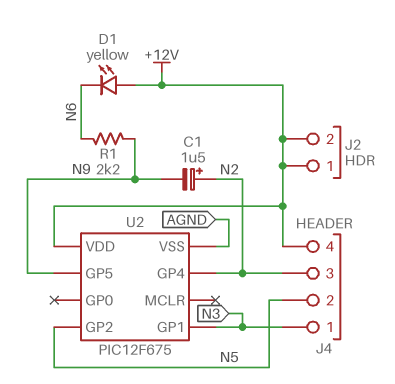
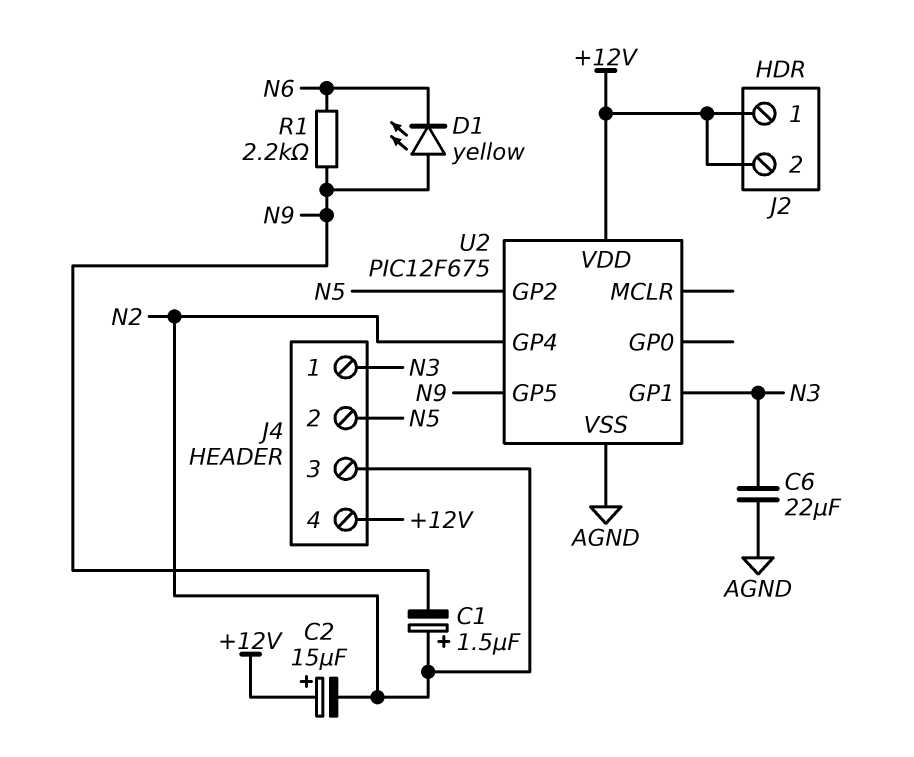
C2: none -> 15uF (plus +12V, minus N2)
C6: none -> 22uF (AGND, N3)
D1: LED yellow (A +12V, K N6) -> LED yellow (A N9, K N6)

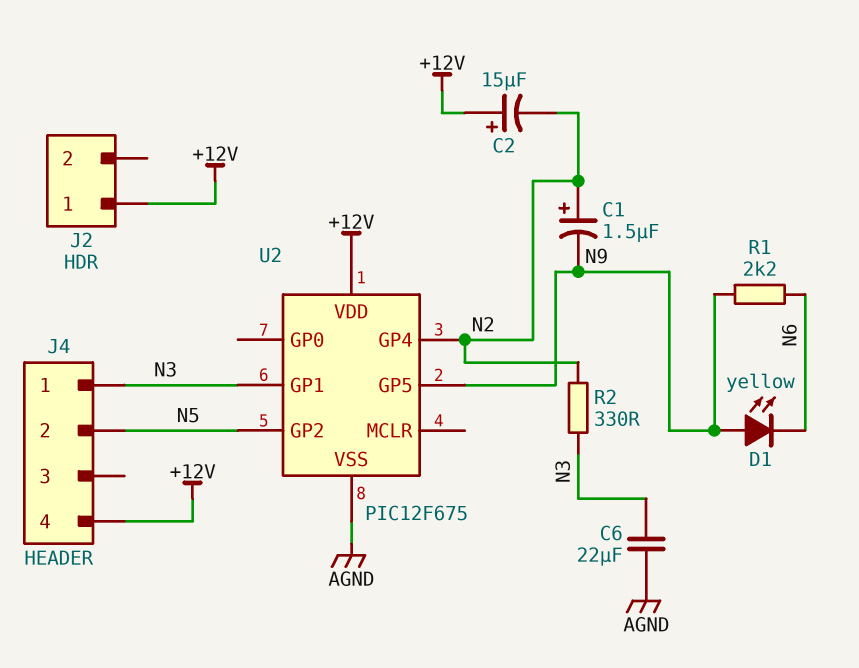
J2 pin 2: +12V -> none
J4 pin 3: N2 -> none
R2: none -> 330 (N2, N3)

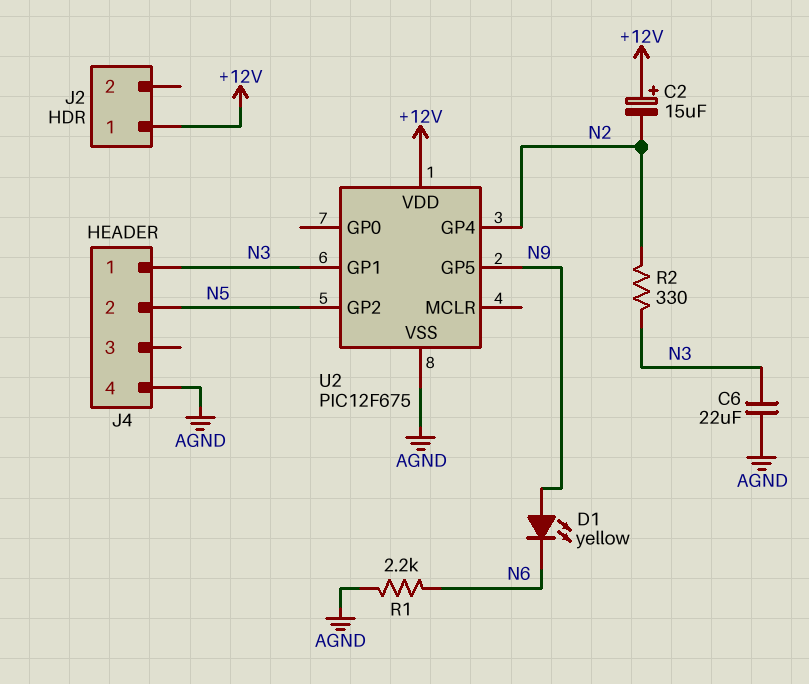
C1: 1.5uF (plus N2, minus N9) -> none
J4 pin 4: +12V -> AGND
R1: 2.2k (N6, N9) -> 2.2k (AGND, N6)

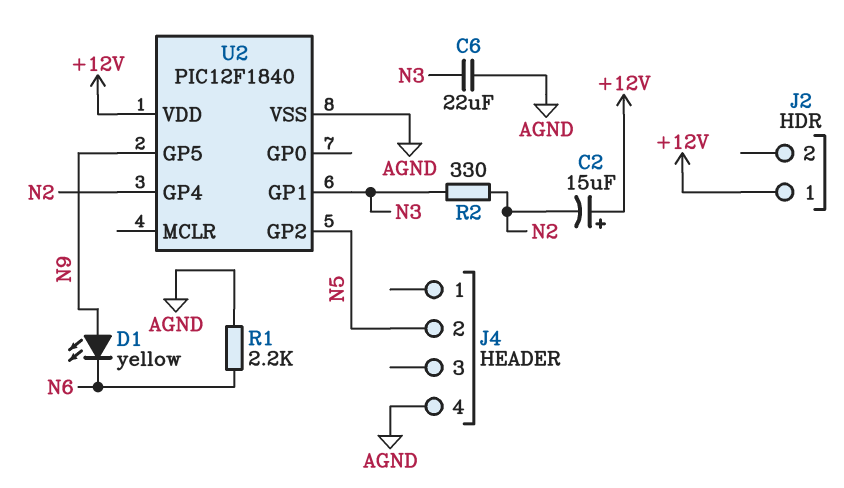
J4 pin 1: N3 -> none
U2: PIC12F675 -> PIC12F1840

